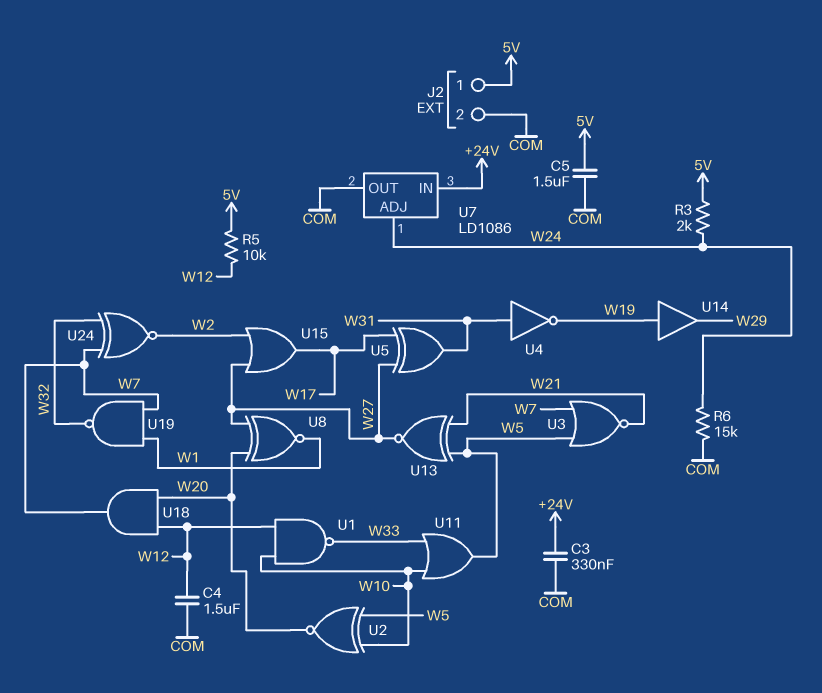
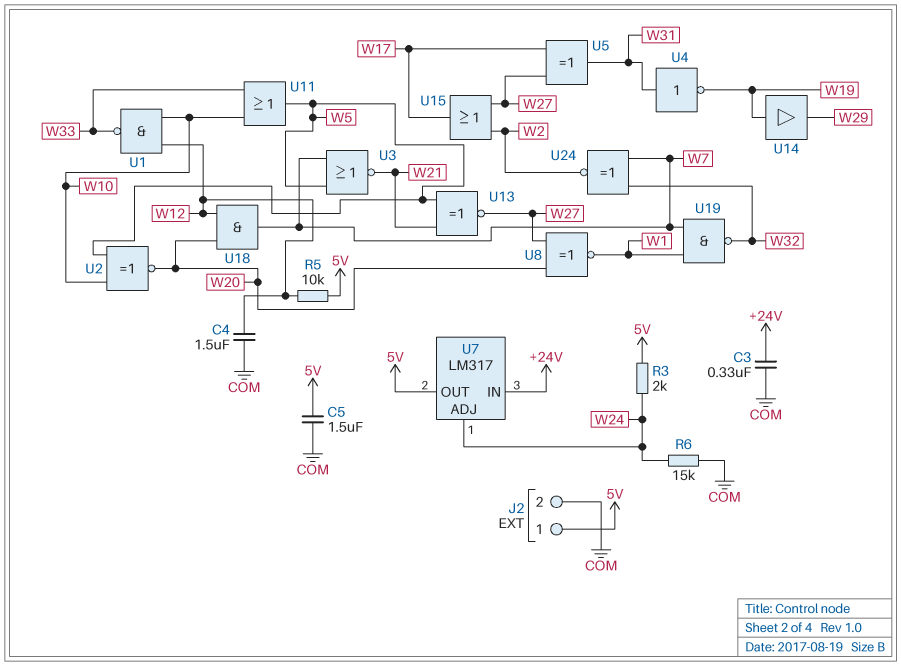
U7: LD1086 -> LM317
U7 pin OUT: COM -> 5V

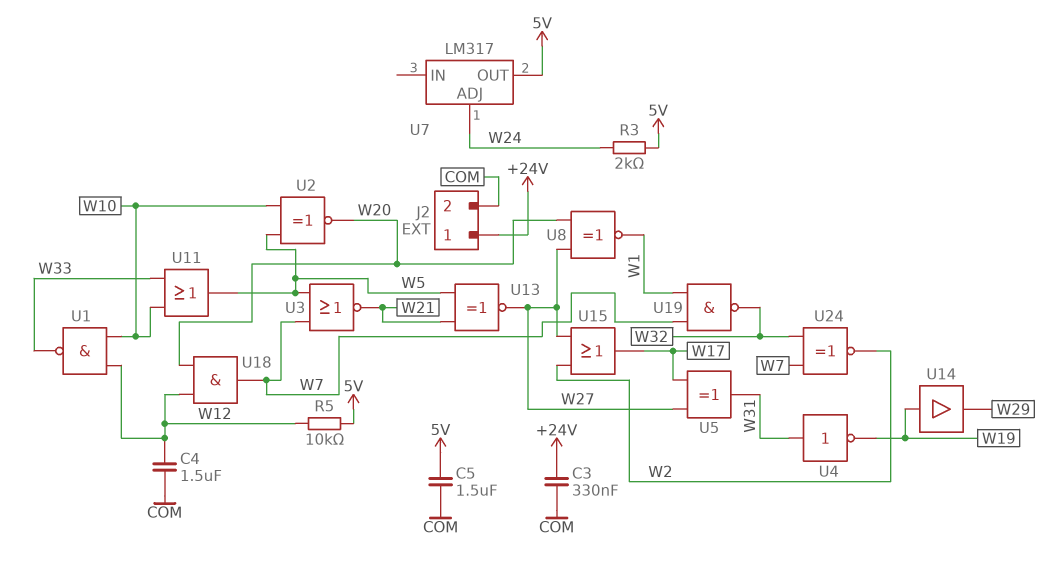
J2 pin 1: 5V -> +24V
R6: 15k (COM, W24) -> none
U7 pin IN: +24V -> none

